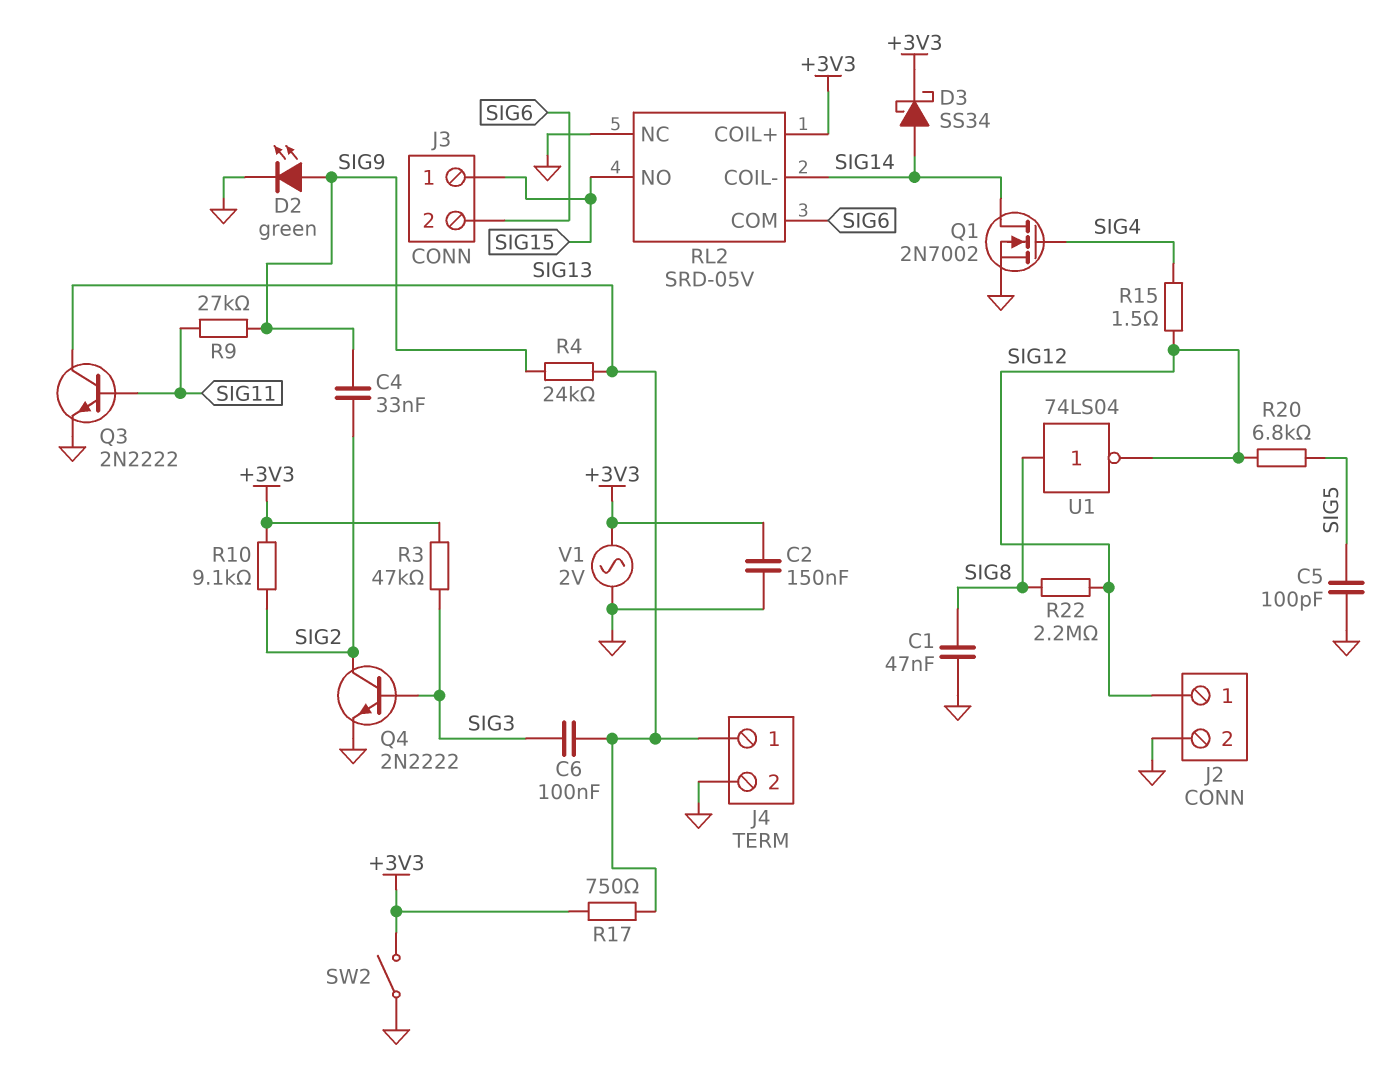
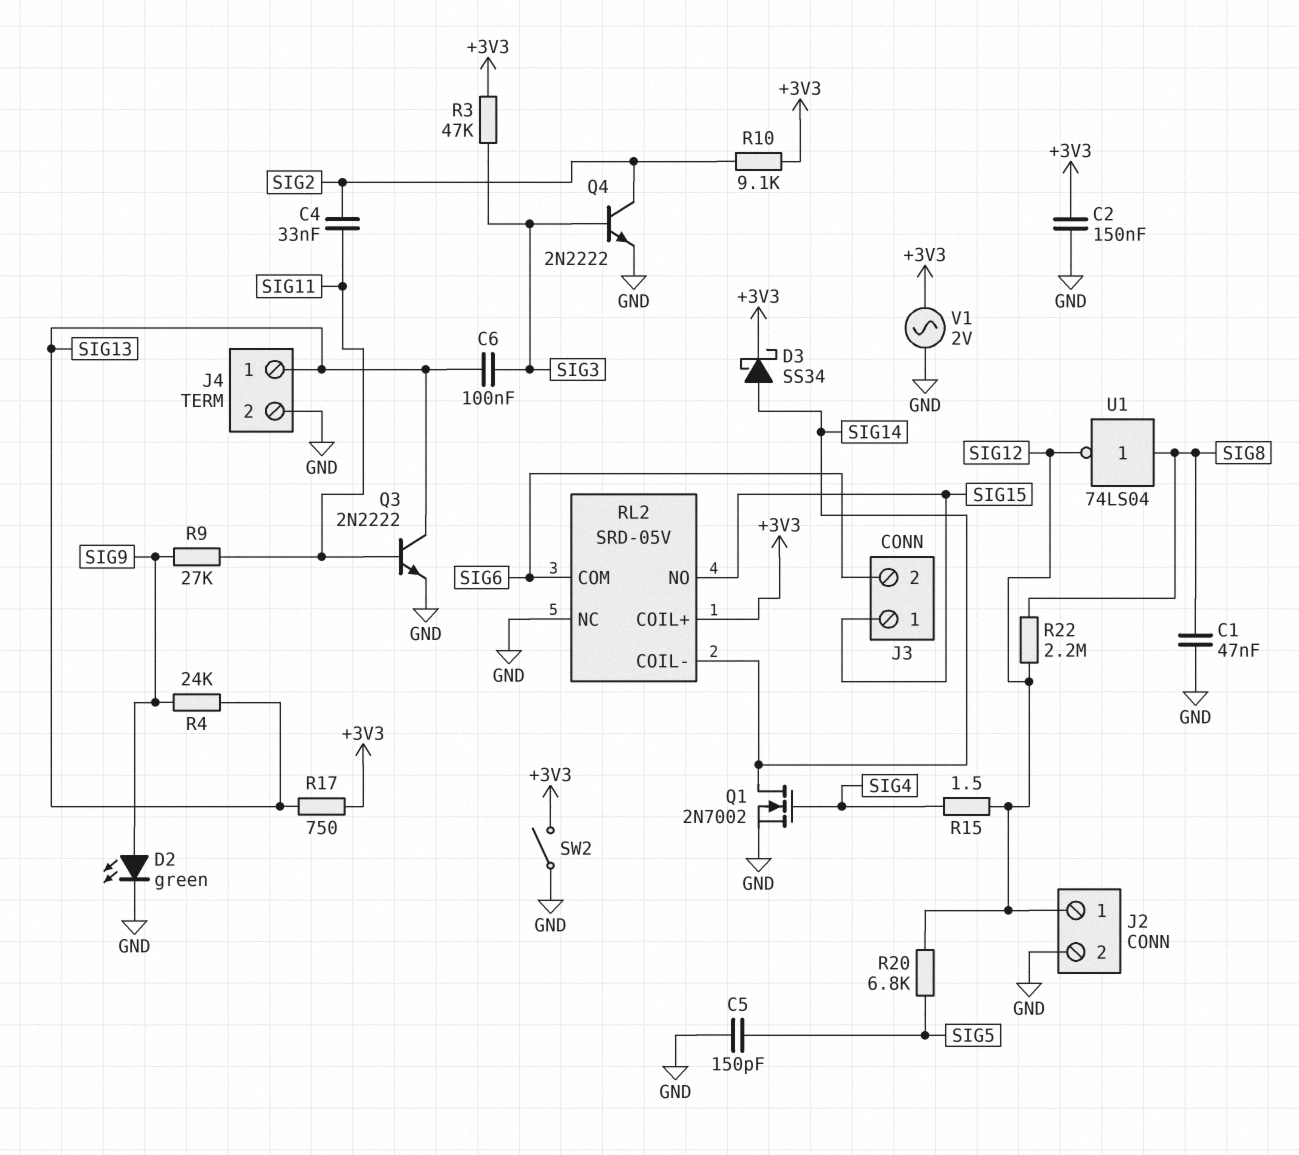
C4: 33nF (SIG2, SIG9) -> 33nF (SIG2, SIG11)
C5: 100pF (GND, SIG5) -> 150pF (GND, SIG5)

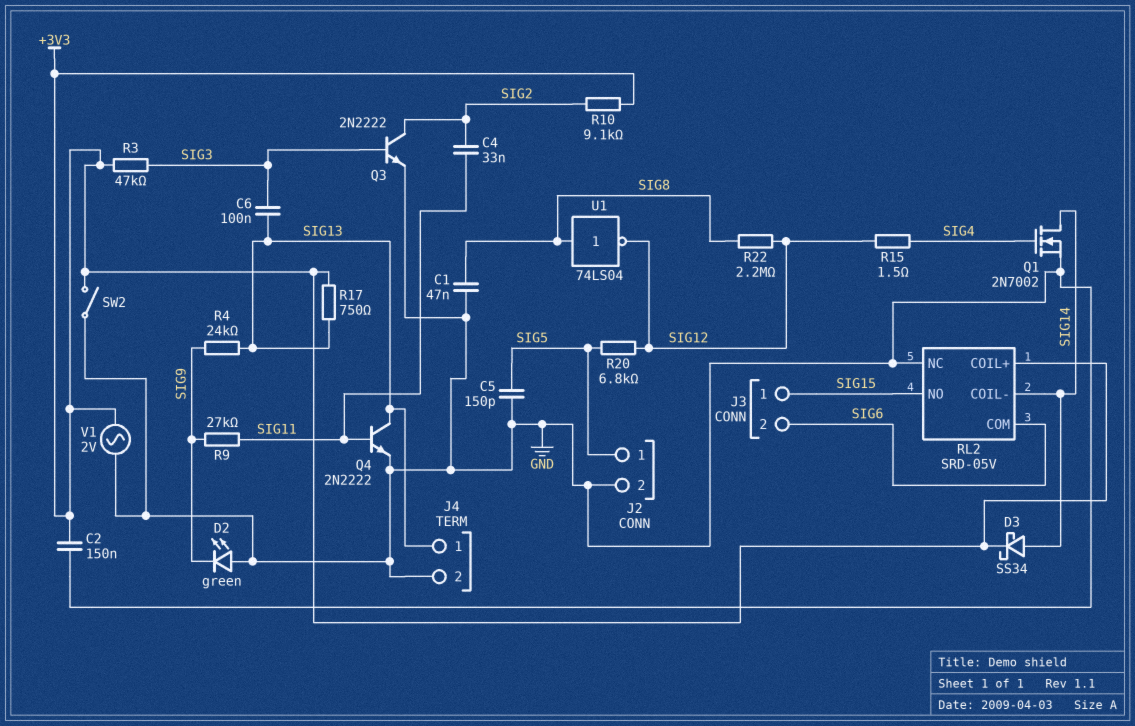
D2: LED green (A SIG9, K GND) -> LED green (A GND, K SIG9)
J2 pin 1: SIG12 -> SIG5
Q3: NPN 2N2222 (B SIG11, C SIG13, E GND) -> NPN 2N2222 (B SIG3, C SIG2, E GND)
Q4: NPN 2N2222 (B SIG3, C SIG2, E GND) -> NPN 2N2222 (B SIG11, C SIG13, E GND)

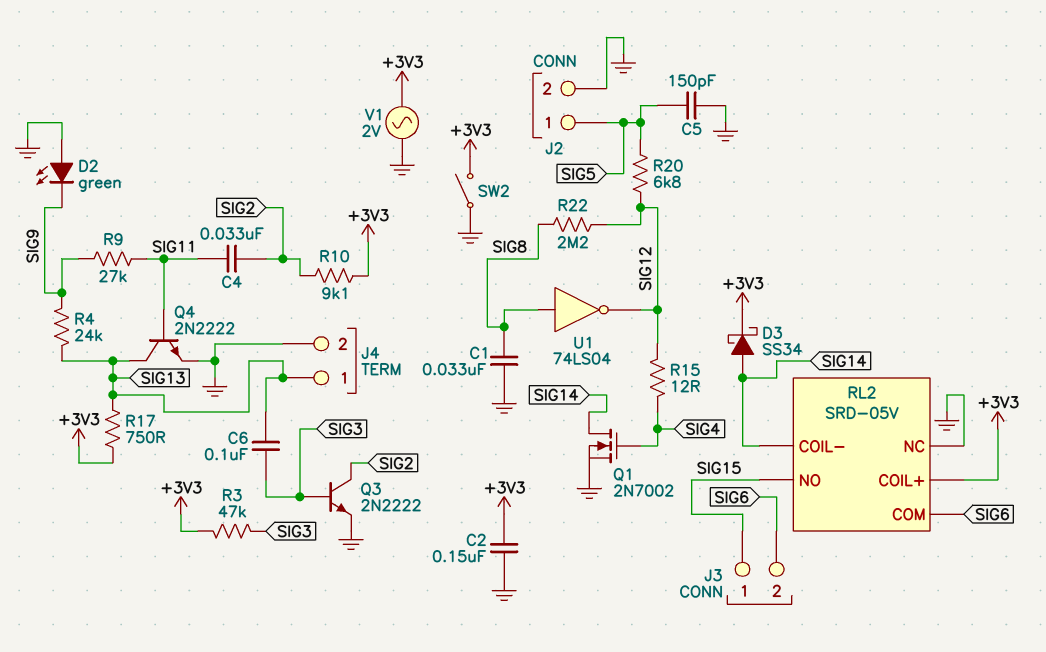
C1: 47nF (GND, SIG8) -> 33nF (GND, SIG8)
R15: 1.5 (SIG4, SIG12) -> 12 (SIG4, SIG12)

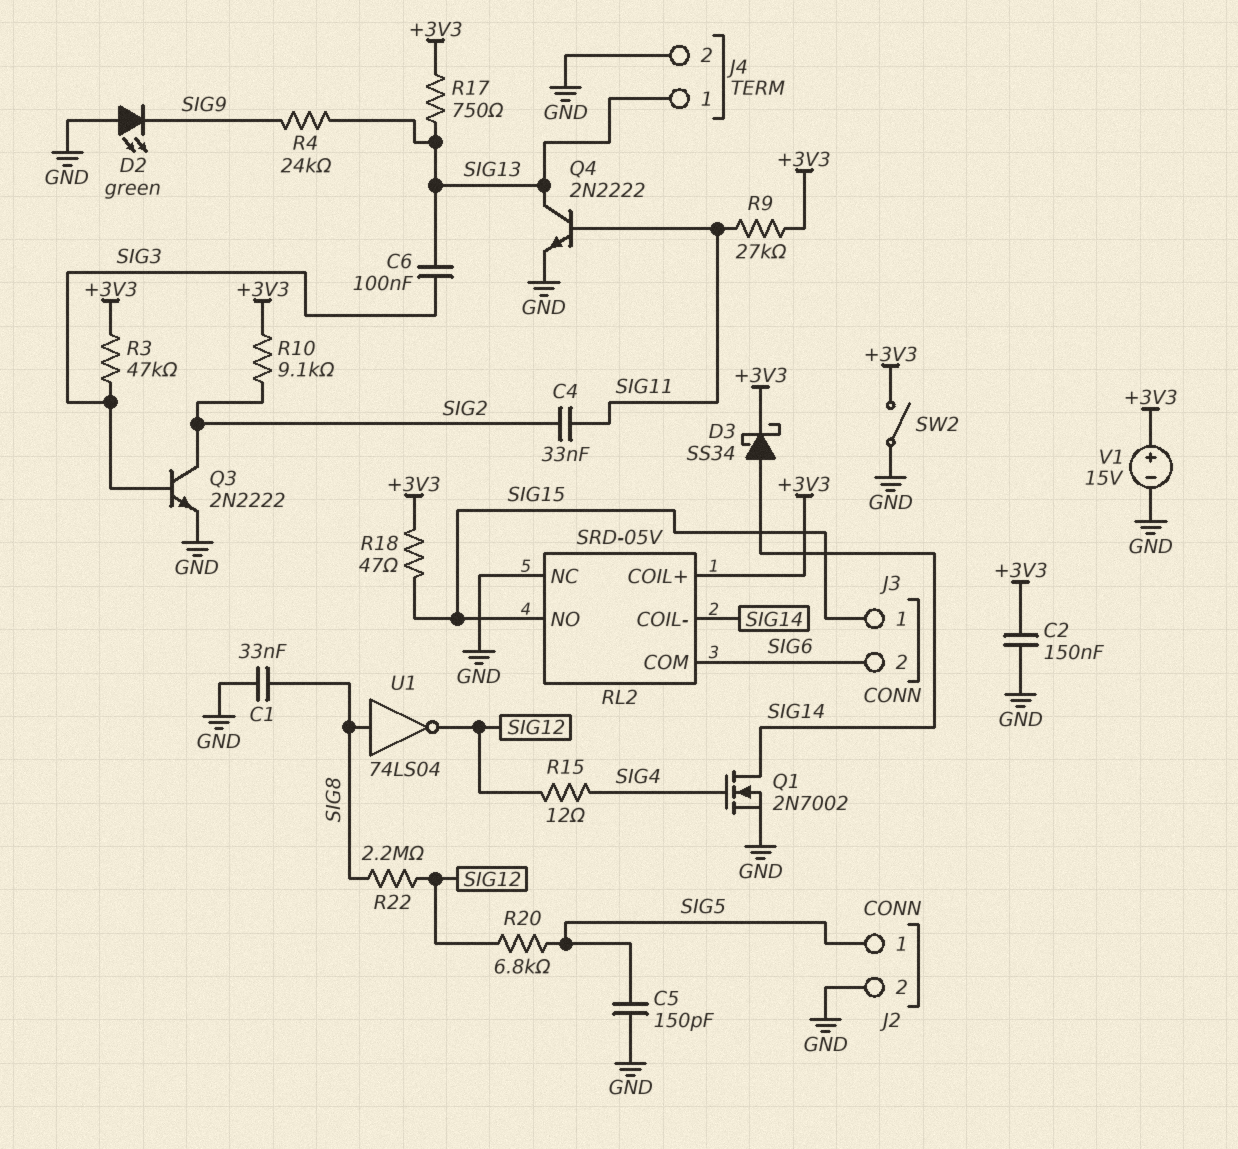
R9: 27k (SIG9, SIG11) -> 27k (+3V3, SIG11)
R18: none -> 47 (+3V3, SIG15)
V1: AC 2V (+3V3, GND) -> 15V (plus +3V3, minus GND)

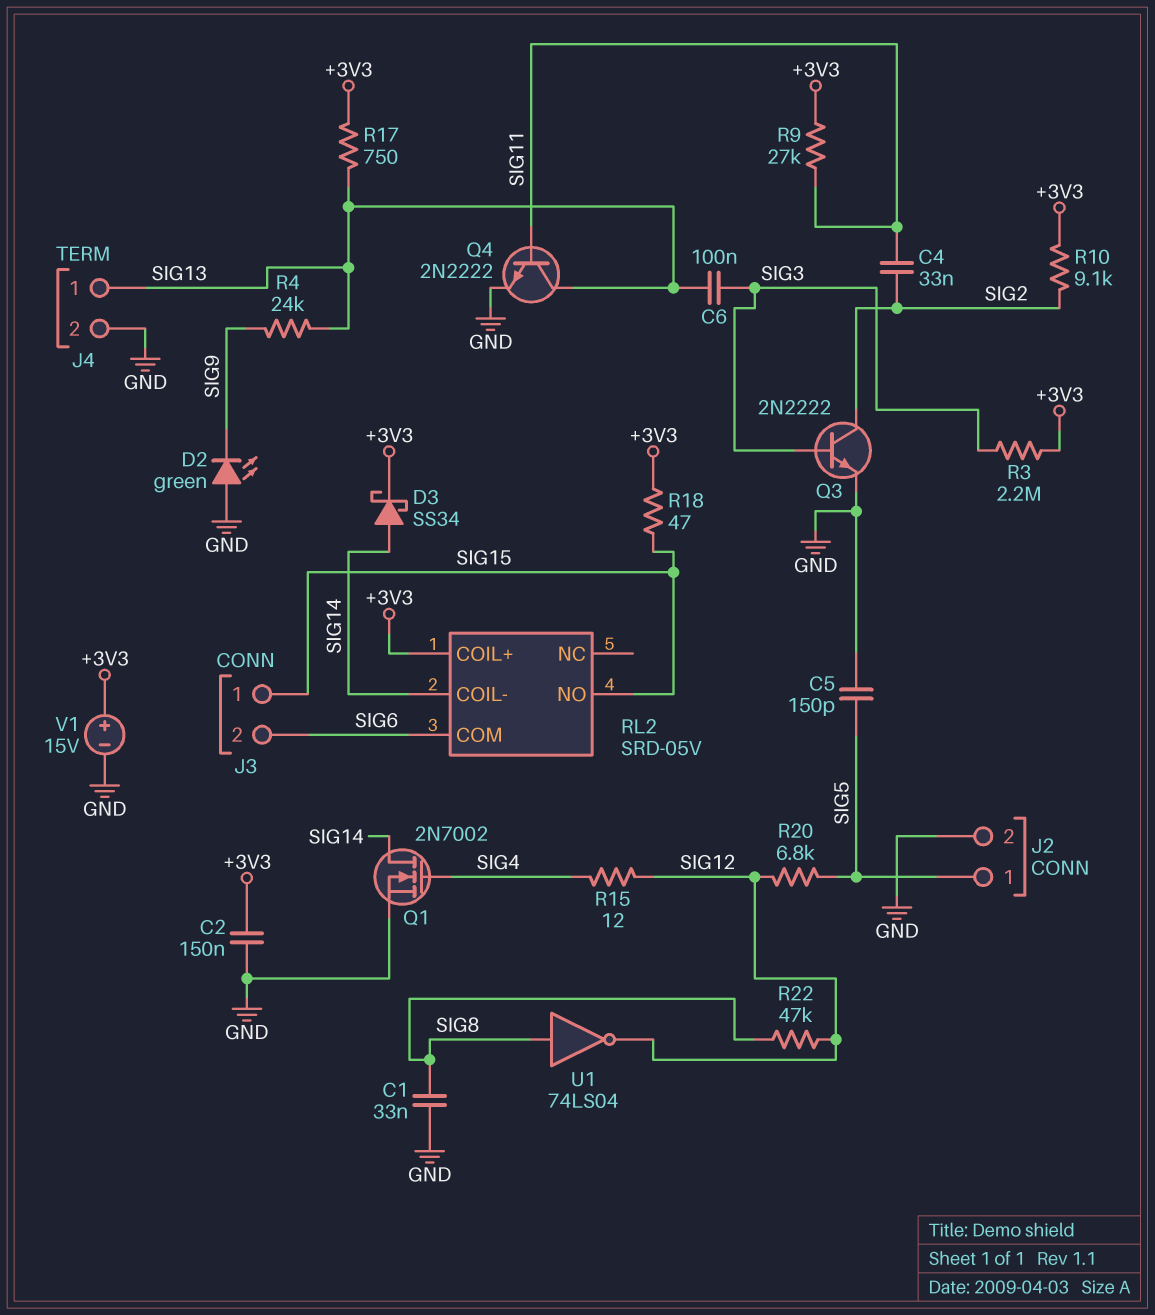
R3: 47k (+3V3, SIG3) -> 2.2M (+3V3, SIG3)
R22: 2.2M (SIG8, SIG12) -> 47k (SIG8, SIG12)
RL2 pin NC: GND -> none
SW2: switch (+3V3, GND) -> none

